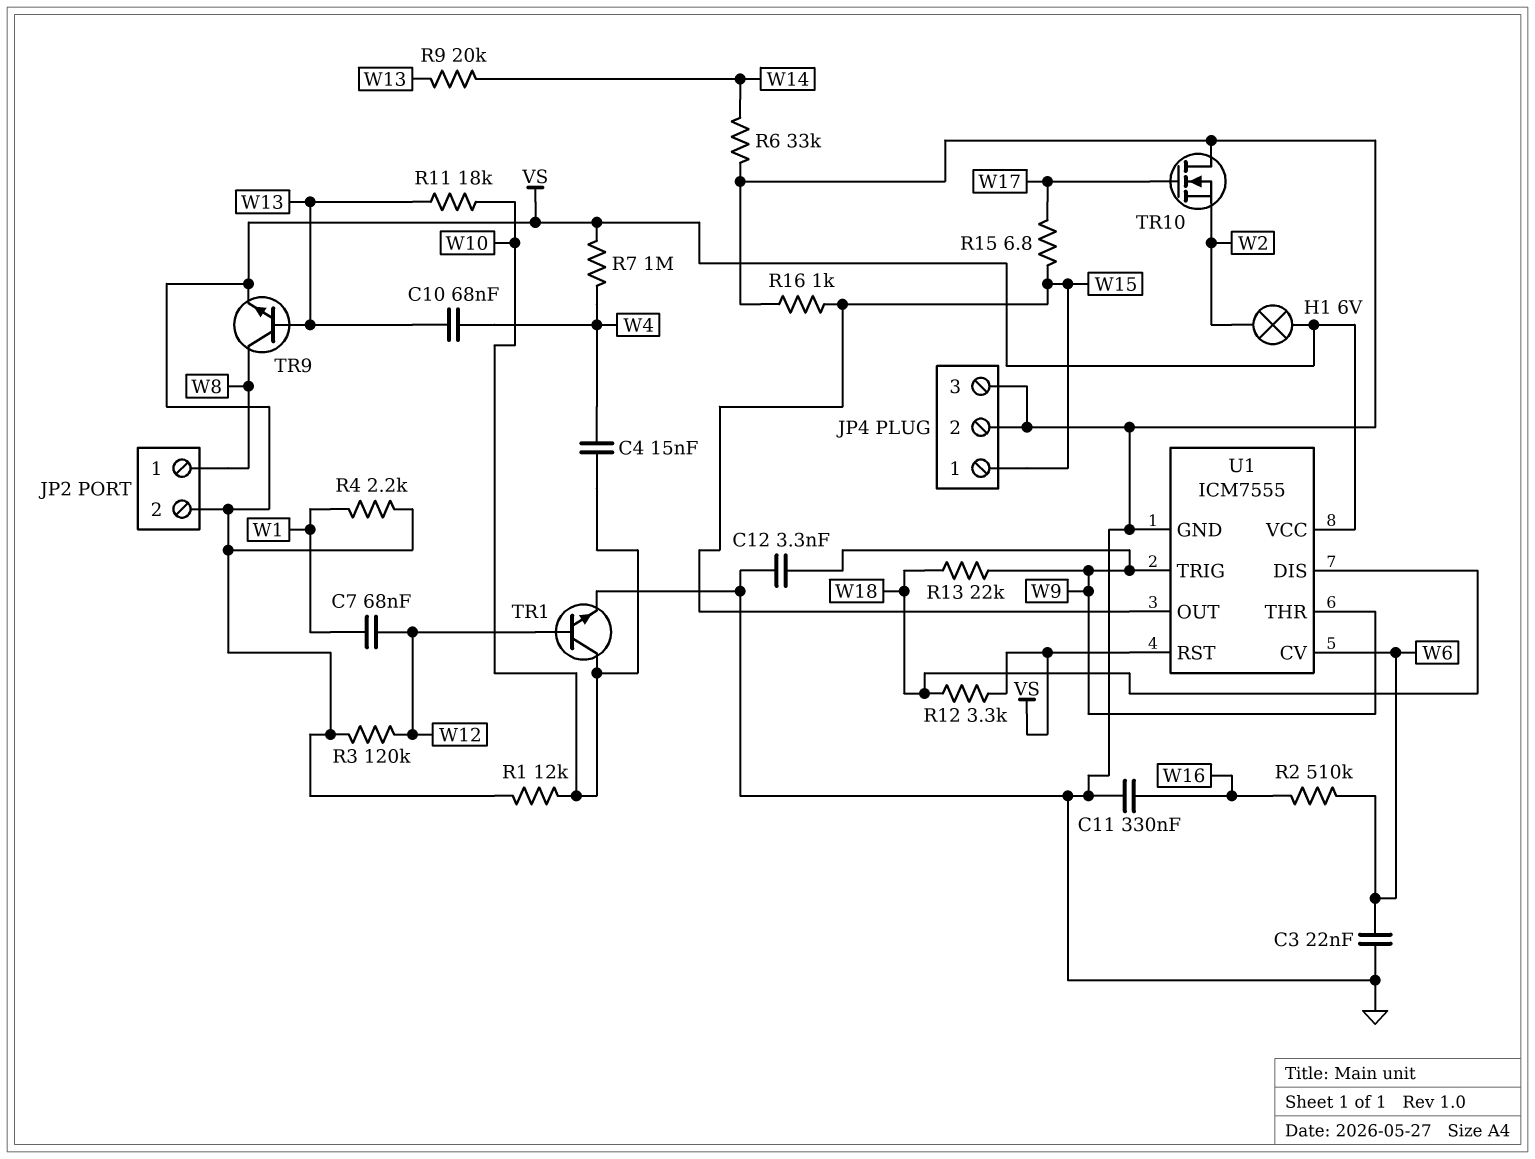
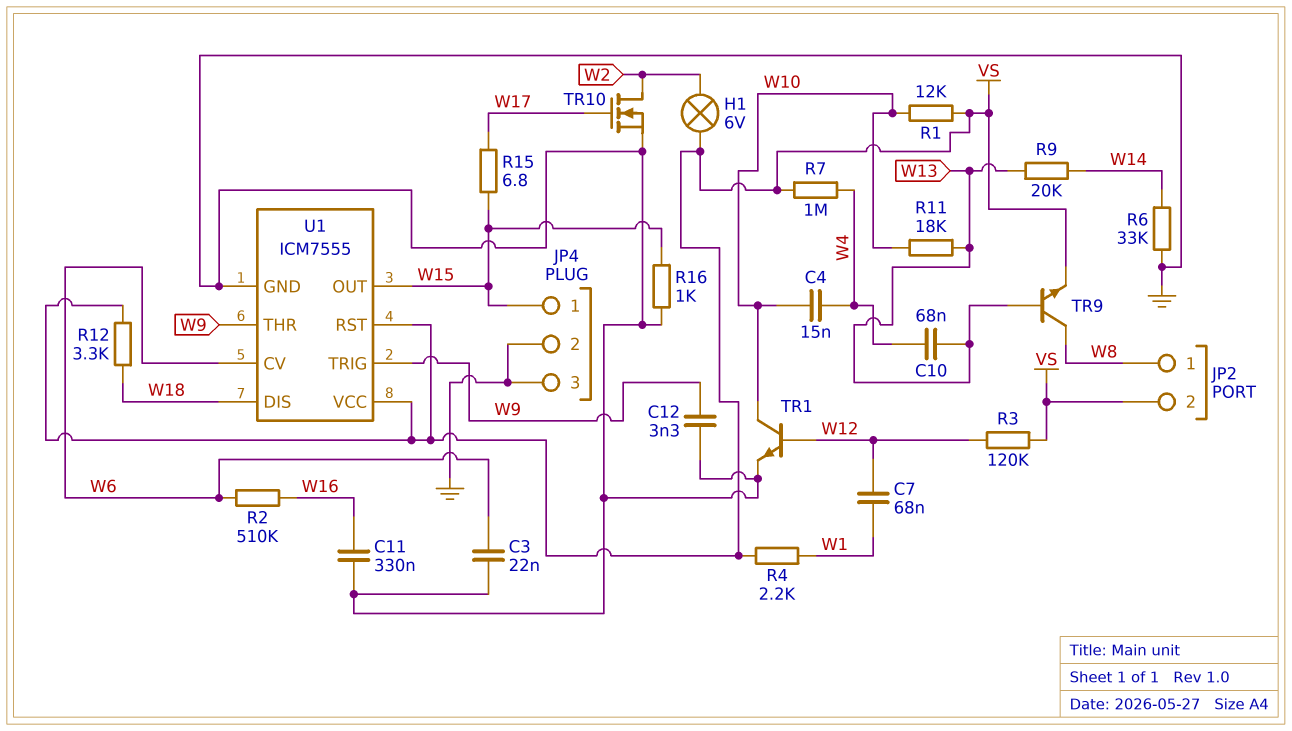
R13: 22k (W9, W18) -> none
TR10: NMOS (G W17, D GND, S W2) -> NMOS (G W17, D W2, S GND)

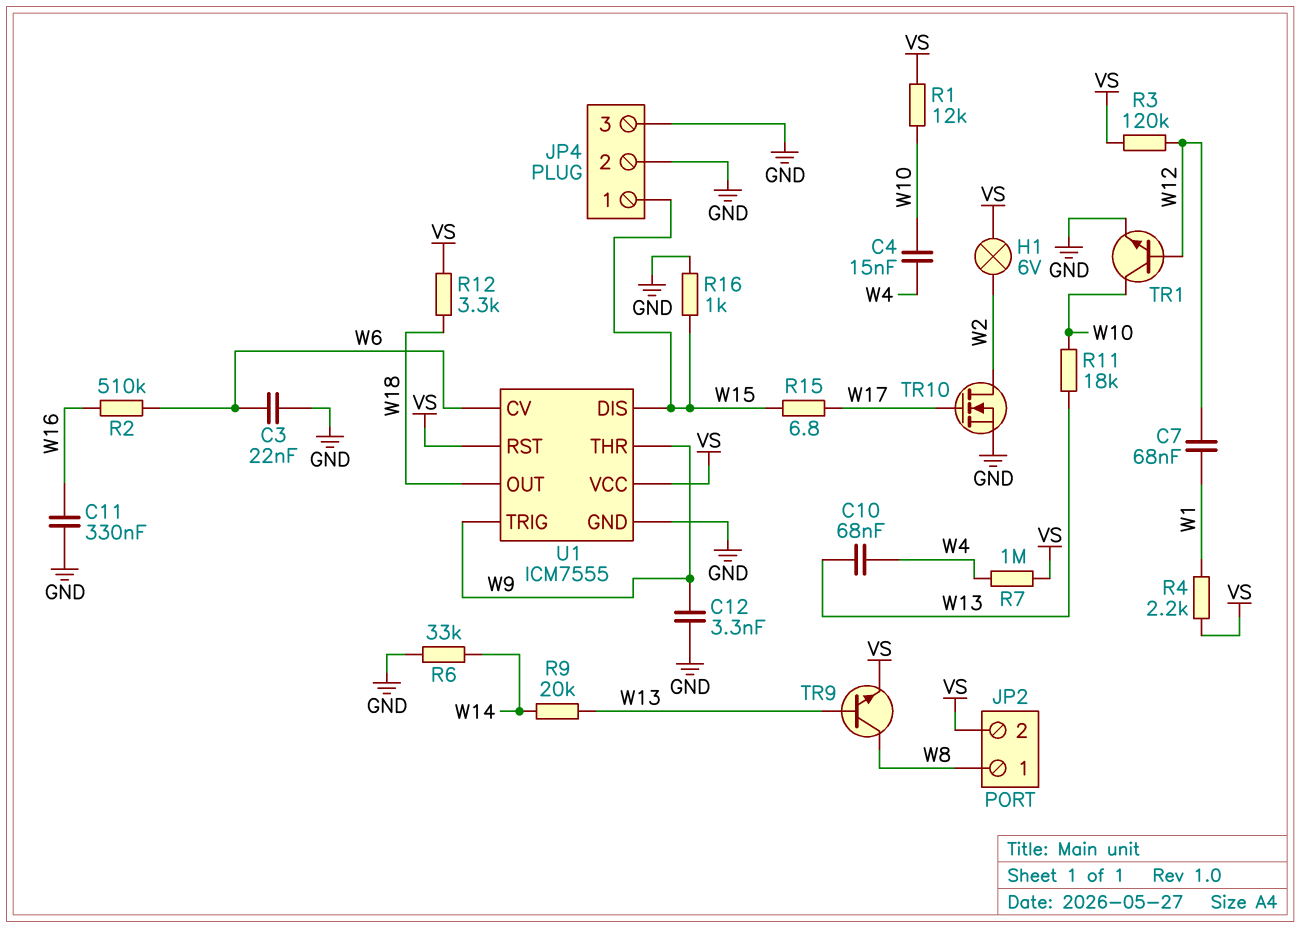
U1 pin DIS: W18 -> W15
U1 pin OUT: W15 -> W18

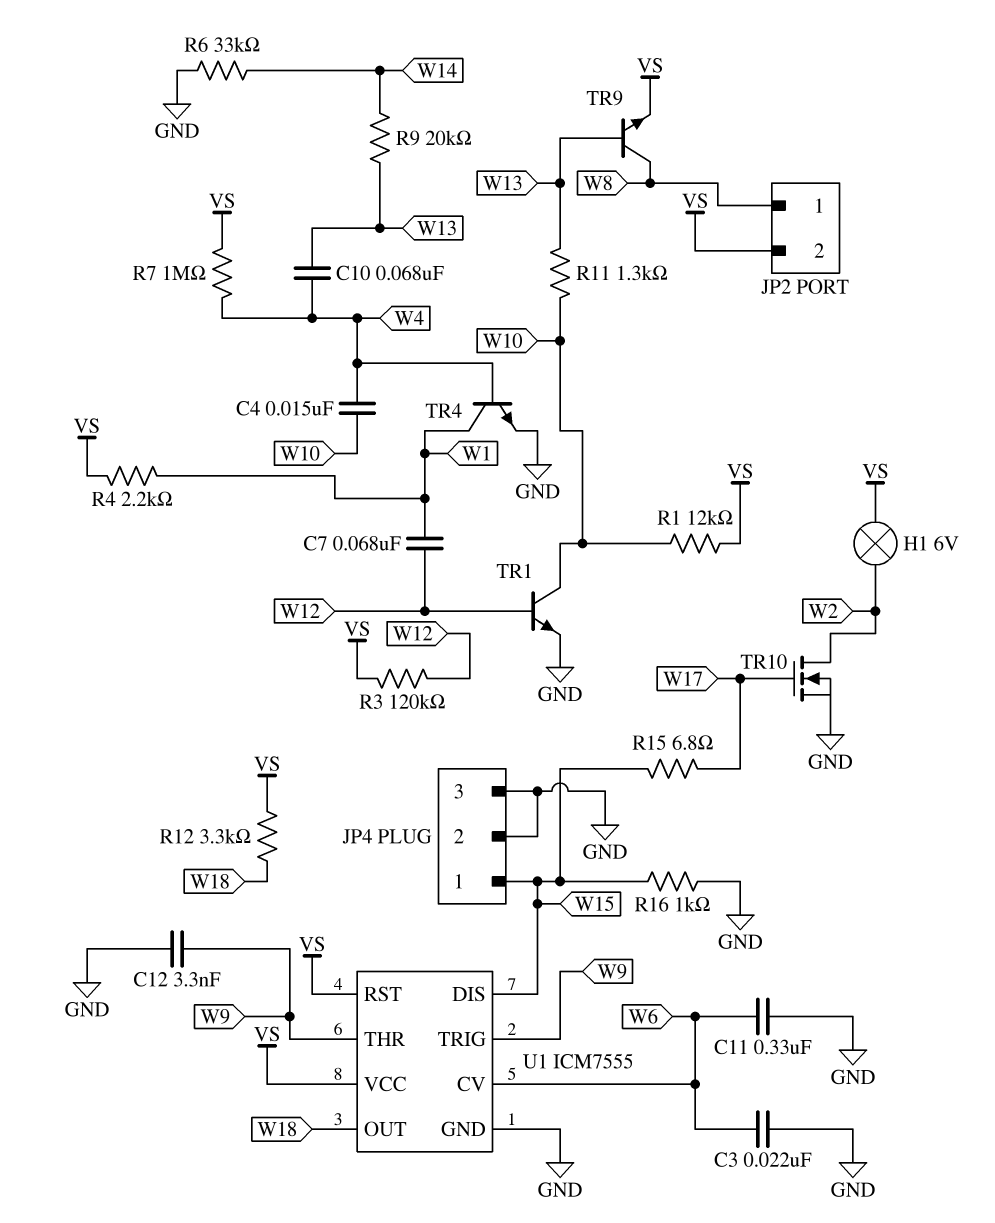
C11: 330nF (GND, W16) -> 330nF (GND, W6)
R2: 510k (W6, W16) -> none
R11: 18k (W10, W13) -> 1.3k (W10, W13)
TR4: none -> NPN (B W4, C W1, E GND)

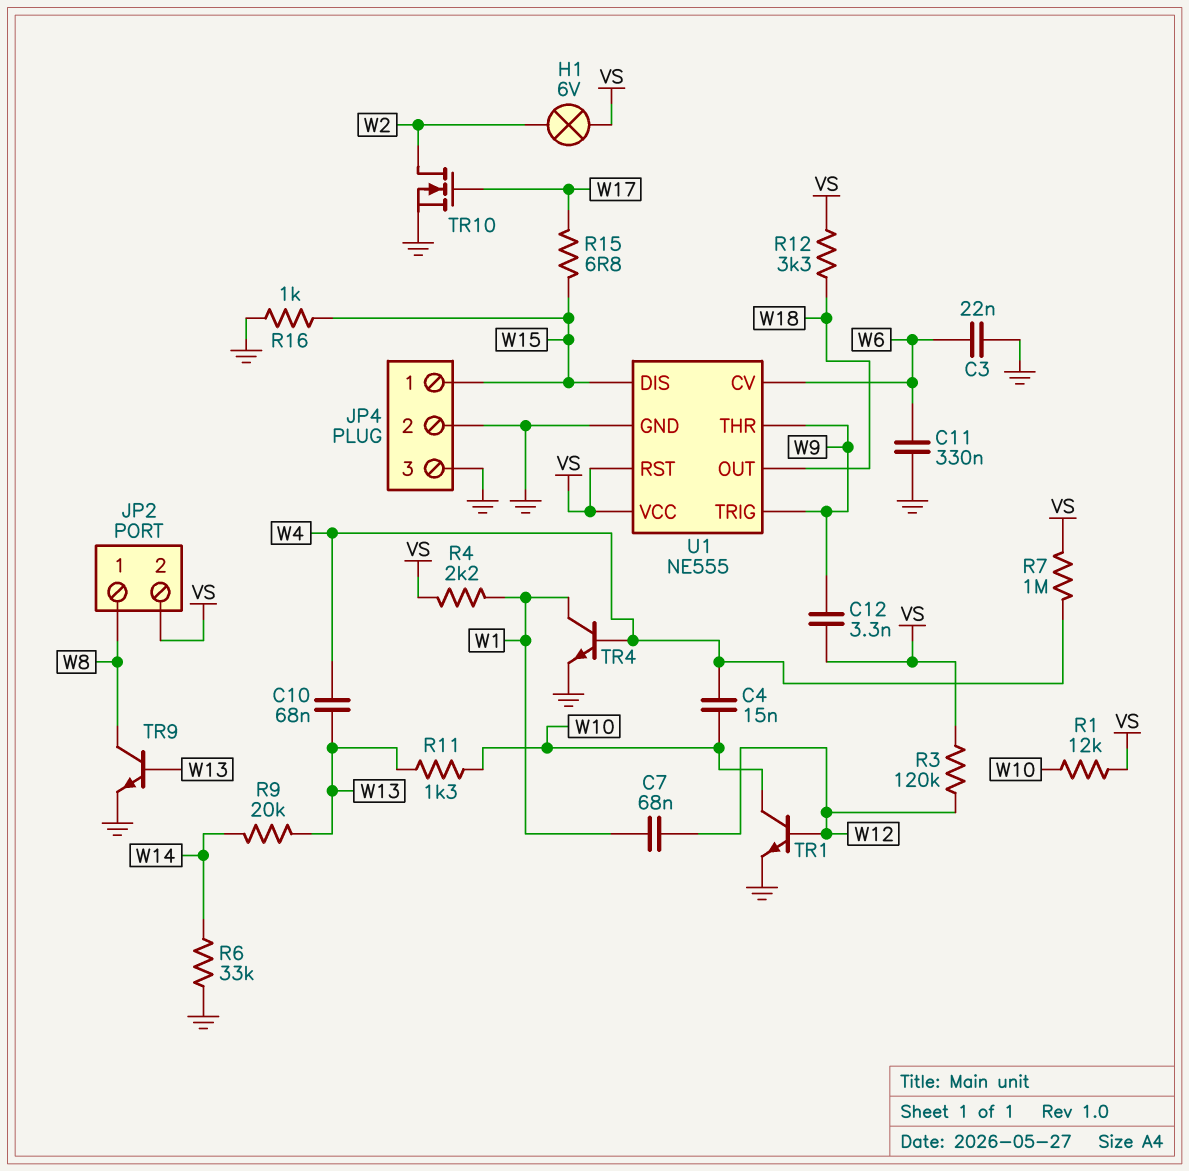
C12: 3.3nF (GND, W9) -> 3.3nF (VS, W9)
TR9: NPN (B W13, C W8, E VS) -> NPN (B W13, C W8, E GND)
U1: ICM7555 -> NE555

